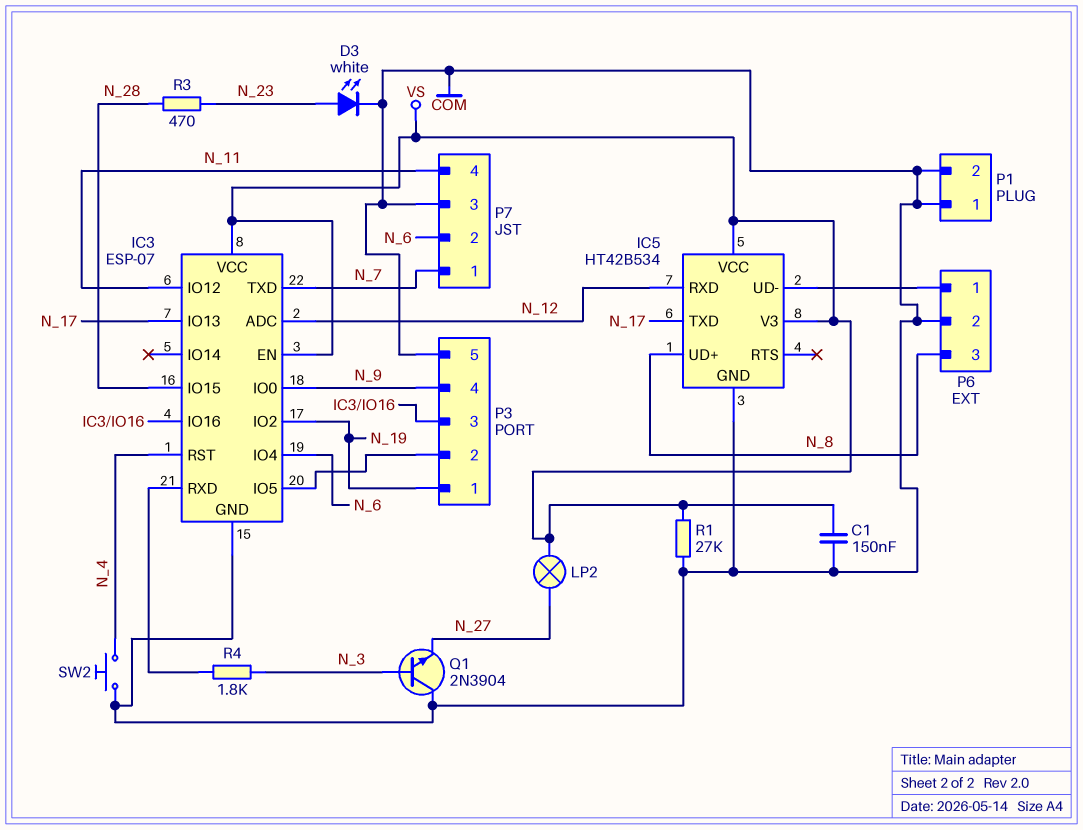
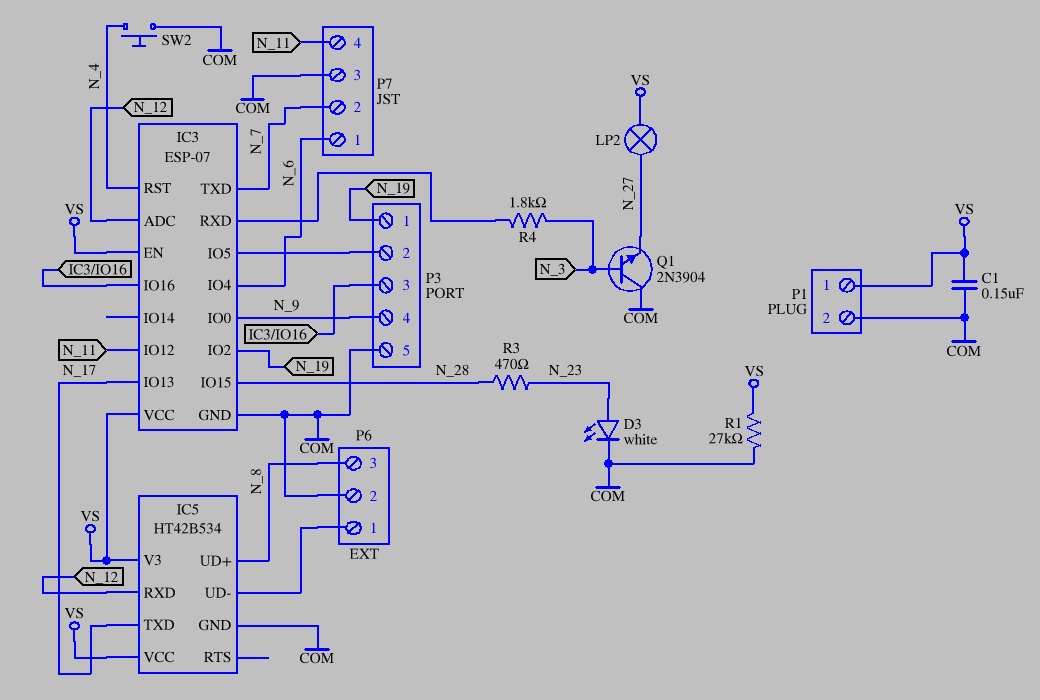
P1 pin 1: COM -> VS
P7 pin 1: N_7 -> N_6
P7 pin 2: N_6 -> N_7

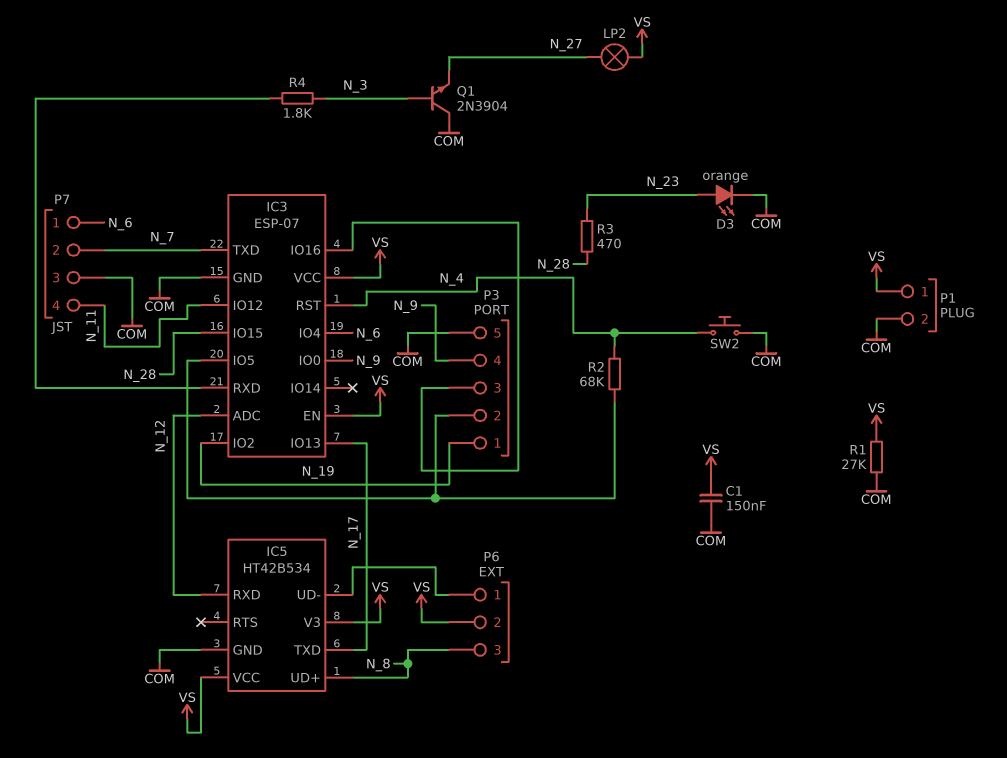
D3: LED white (A N_23, K COM) -> LED orange (A N_23, K COM)
P6 pin 2: COM -> VS
R2: none -> 68k (IC3/IO5, N_4)

